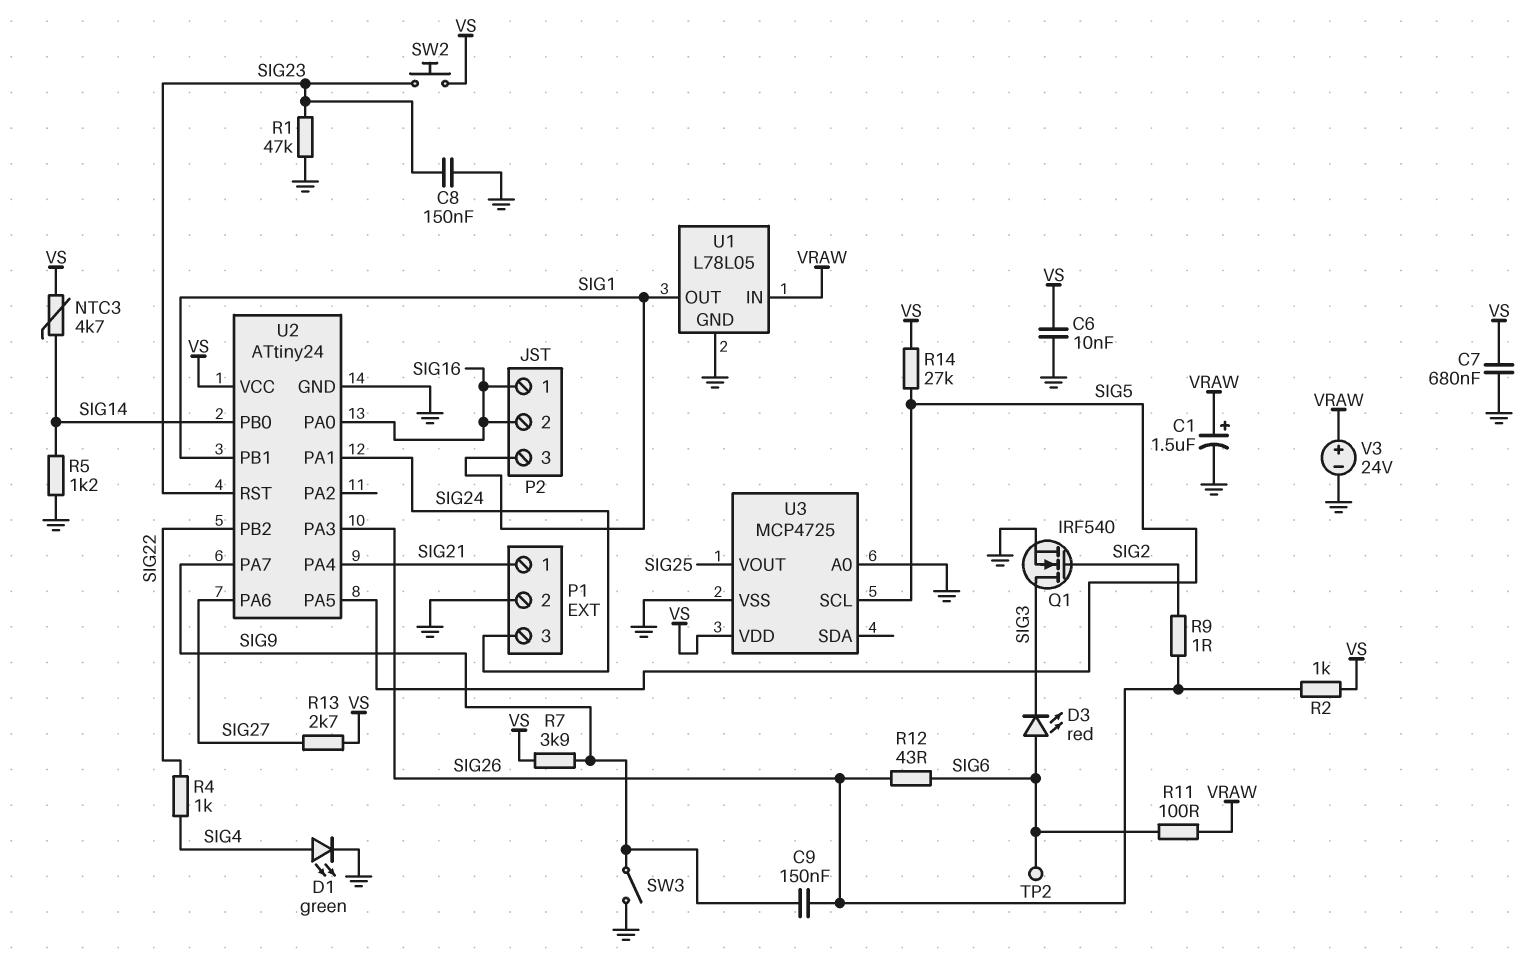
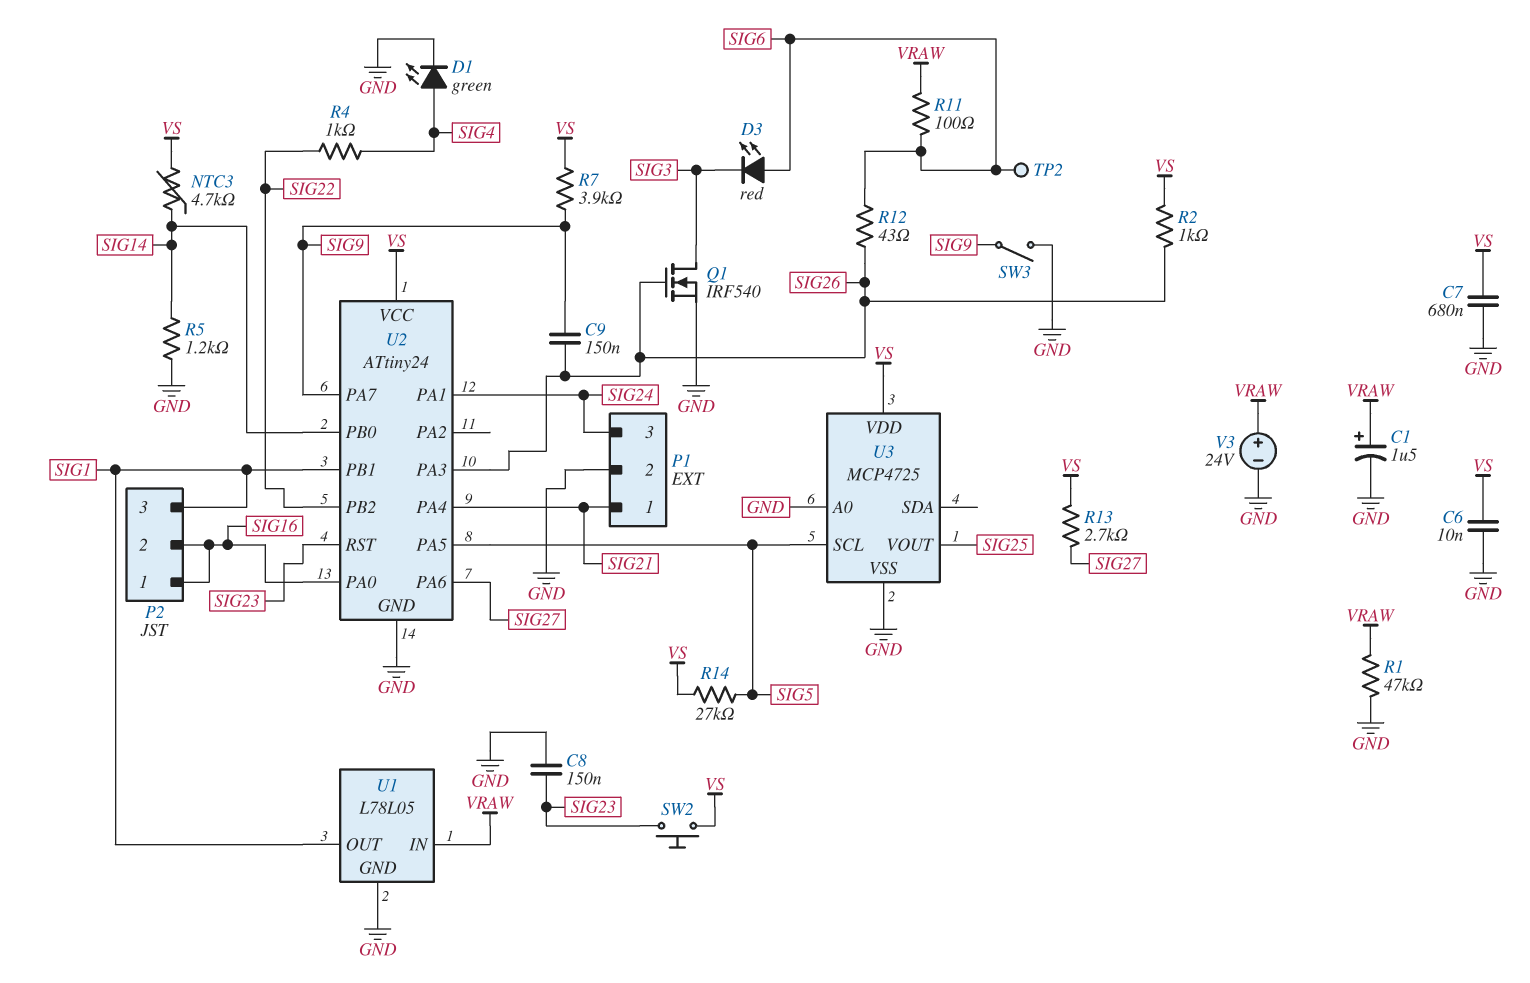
Q1: NMOS IRF540 (G SIG2, D SIG3, S GND) -> NMOS IRF540 (G SIG26, D SIG3, S GND)
R1: 47k (GND, SIG23) -> 47k (GND, VRAW)
R9: 1 (SIG2, SIG26) -> none

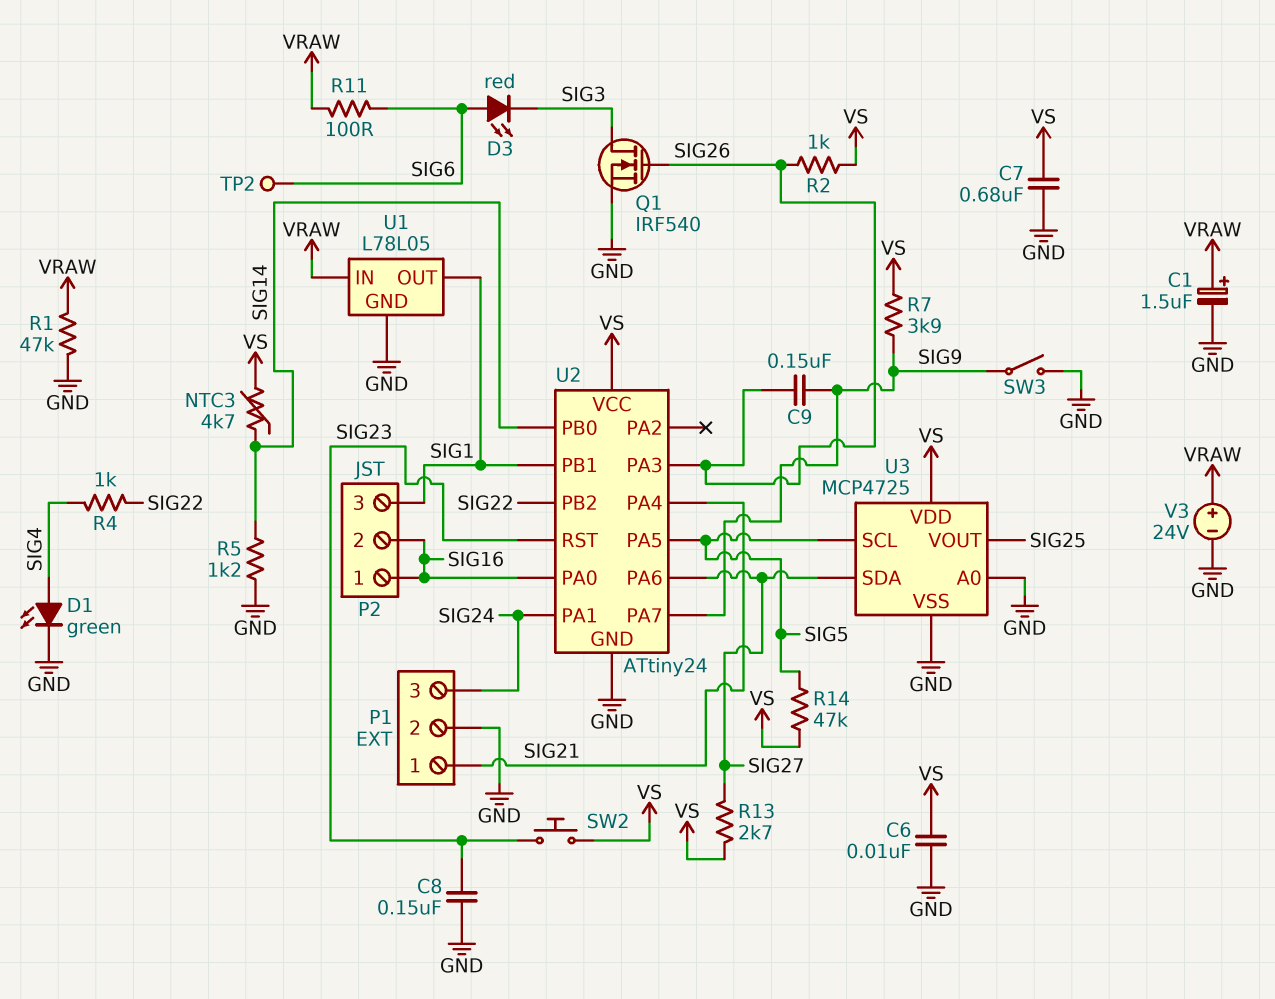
R12: 43 (SIG6, SIG26) -> none
R14: 27k (SIG5, VS) -> 47k (SIG5, VS)
U3 pin SDA: none -> SIG27

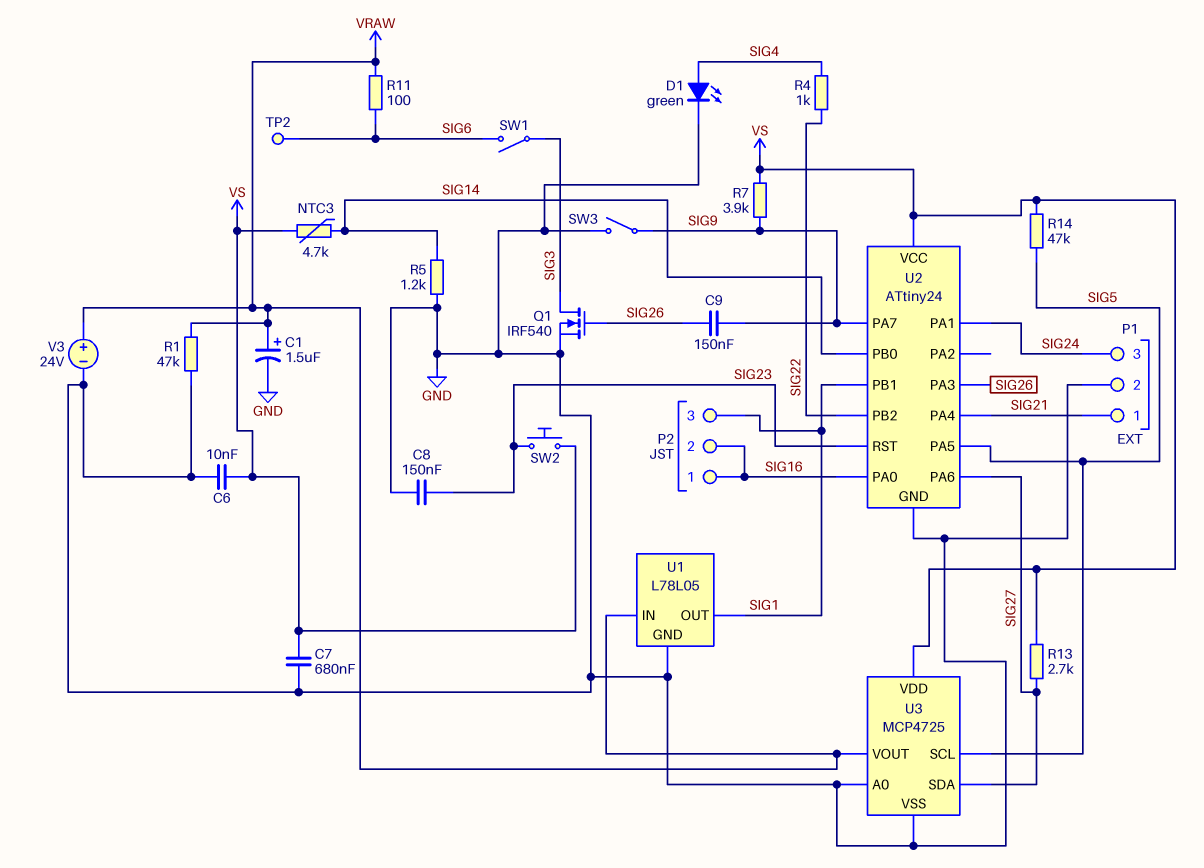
D3: LED red (A SIG6, K SIG3) -> none
R2: 1k (SIG26, VS) -> none
SW1: none -> switch (SIG3, SIG6)
U3 pin VOUT: SIG25 -> VRAW

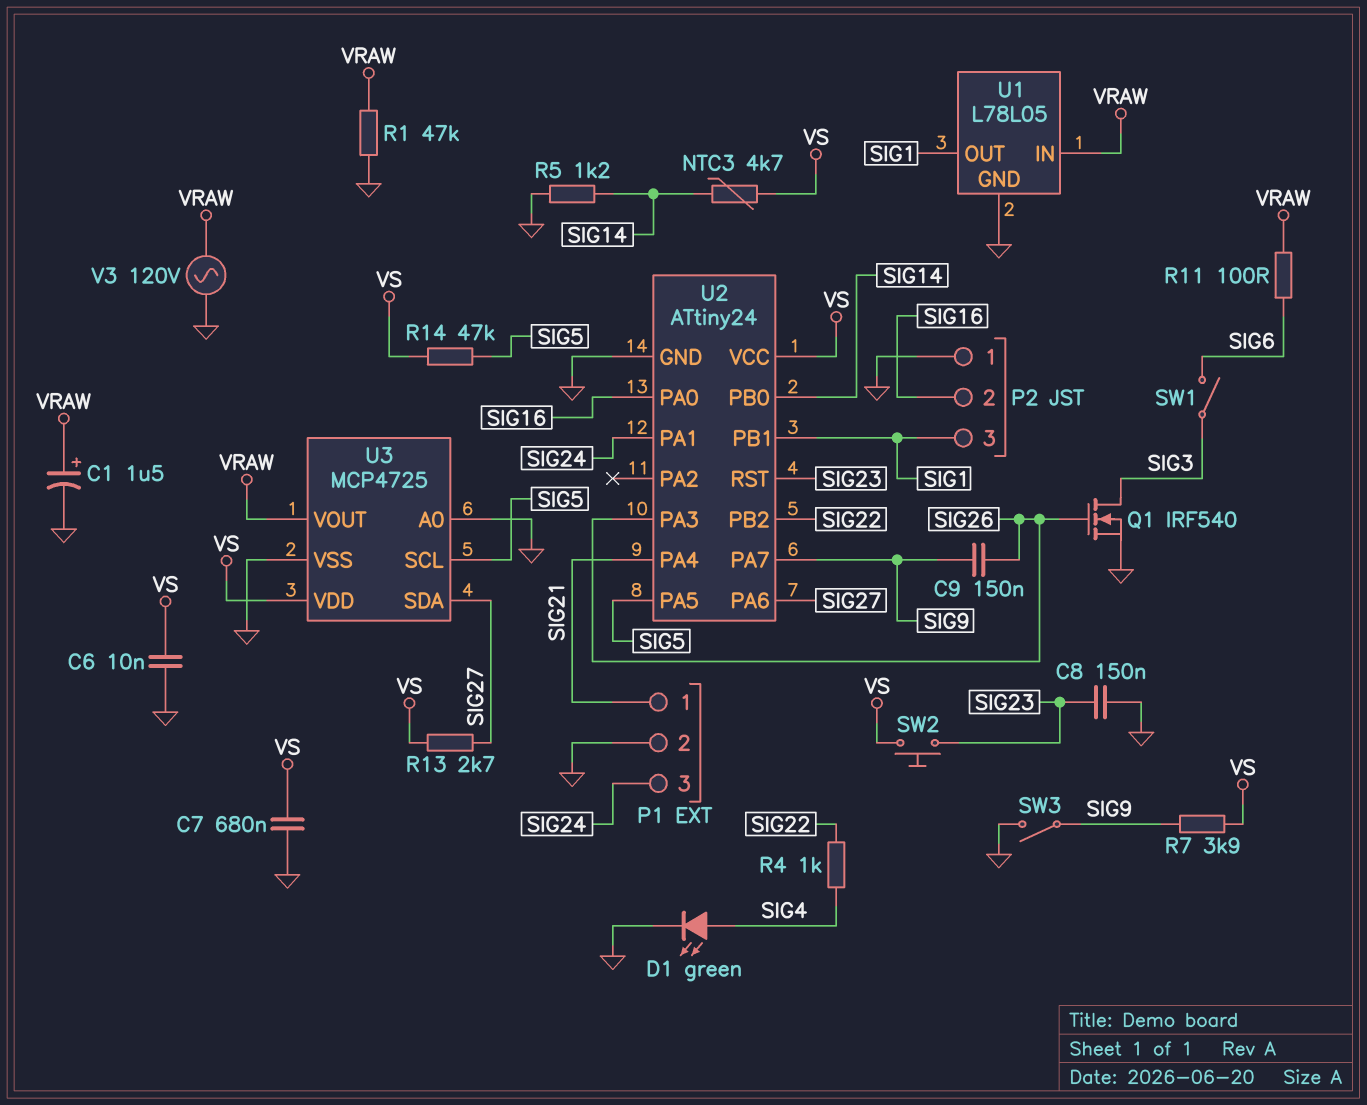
P2 pin 1: SIG16 -> GND
TP2: test point (SIG6) -> none
V3: 24V (plus VRAW, minus GND) -> AC 120V (GND, VRAW)

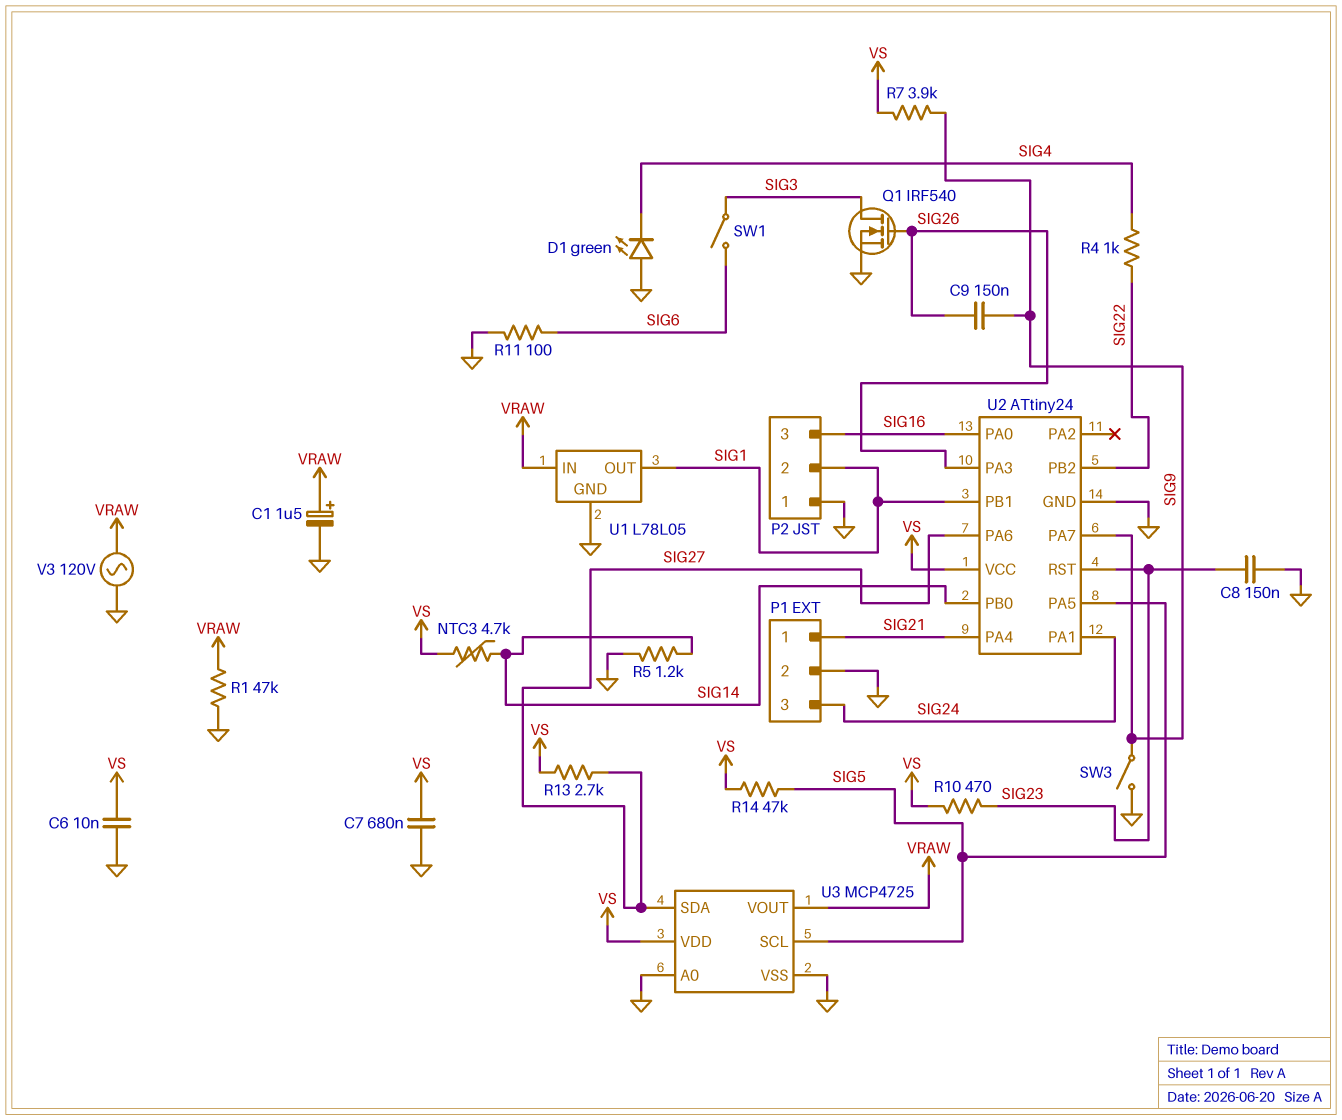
D1: LED green (A SIG4, K GND) -> LED green (A GND, K SIG4)
P2 pin 2: SIG16 -> SIG1
P2 pin 3: SIG1 -> SIG16
R10: none -> 470 (SIG23, VS)
R11: 100 (SIG6, VRAW) -> 100 (GND, SIG6)
SW2: button (SIG23, VS) -> none

